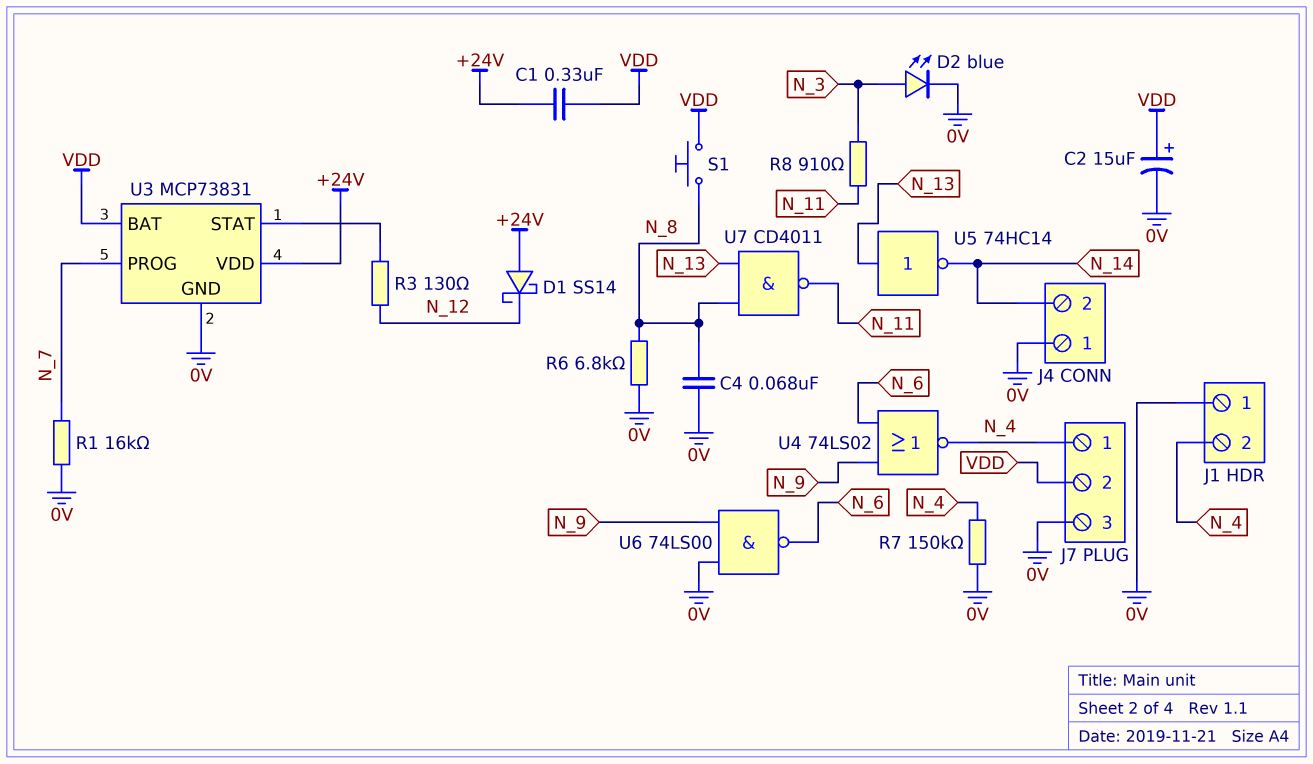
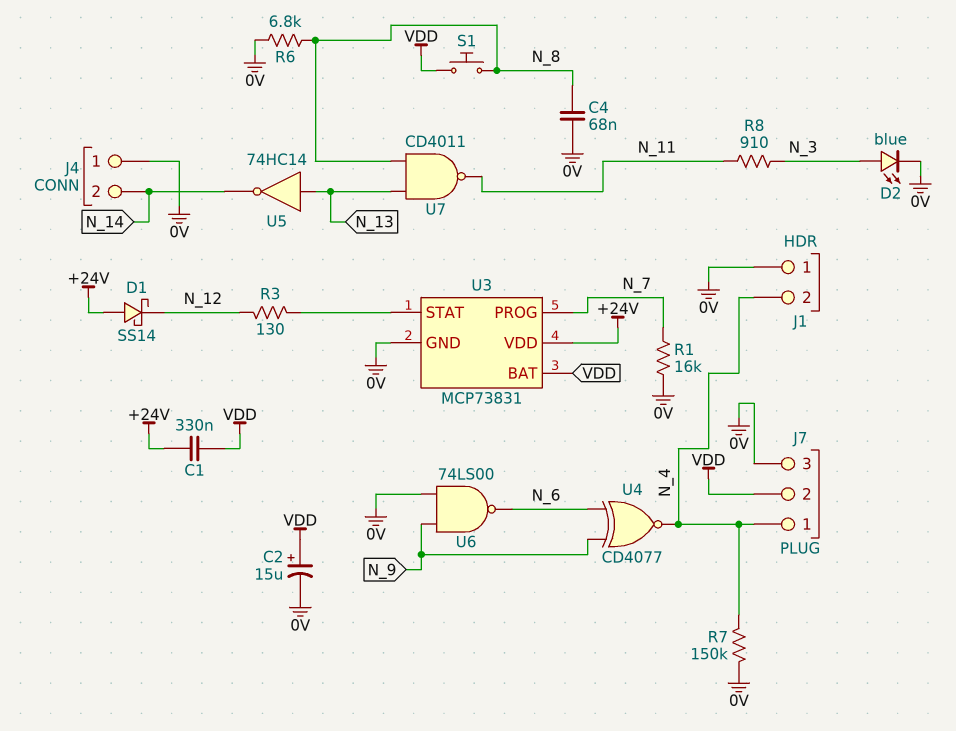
U4: NOR 74LS02 (in N_6, in N_9, out N_4) -> XNOR CD4077 (in N_6, in N_9, out N_4)

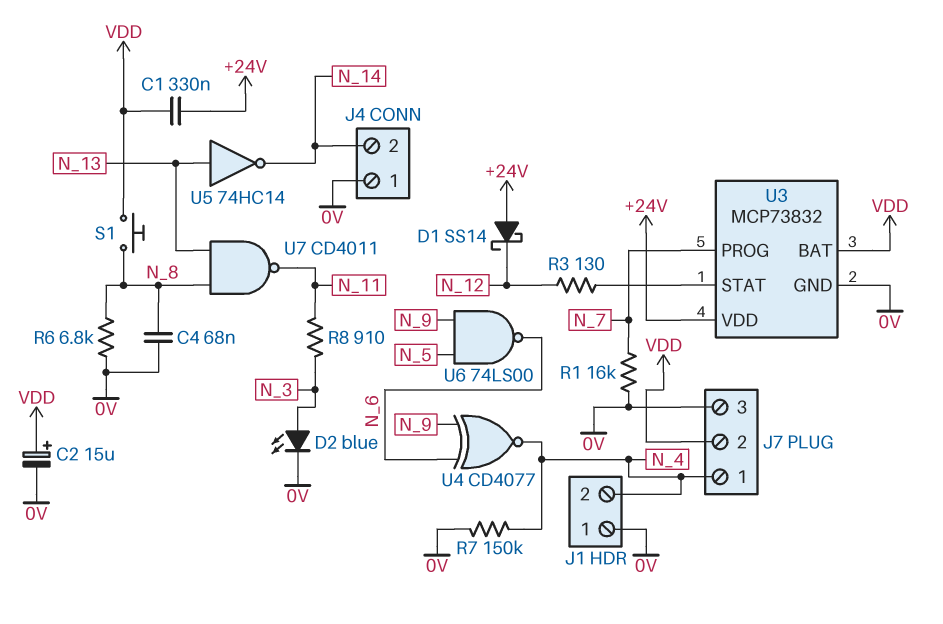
U3: MCP73831 -> MCP73832
U6: NAND 74LS00 (in 0V, in N_9, out N_6) -> NAND 74LS00 (in N_5, in N_9, out N_6)

